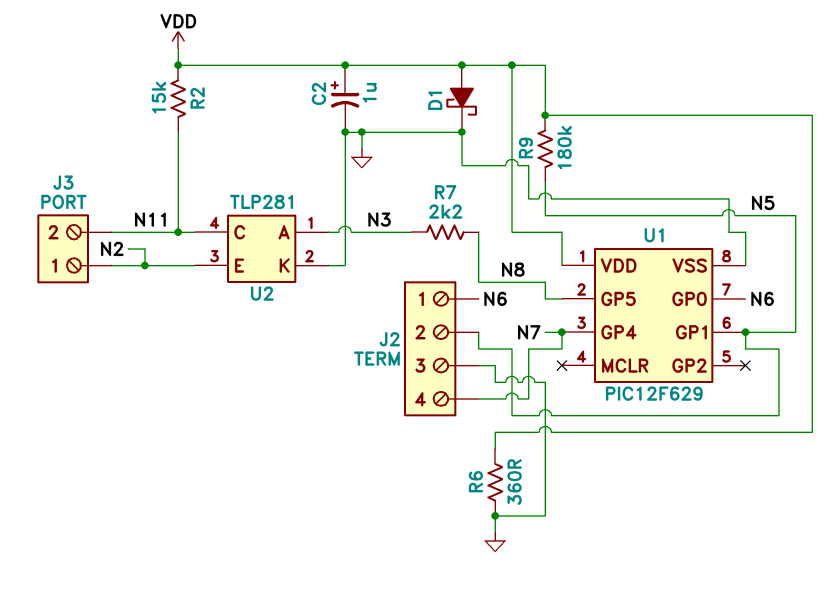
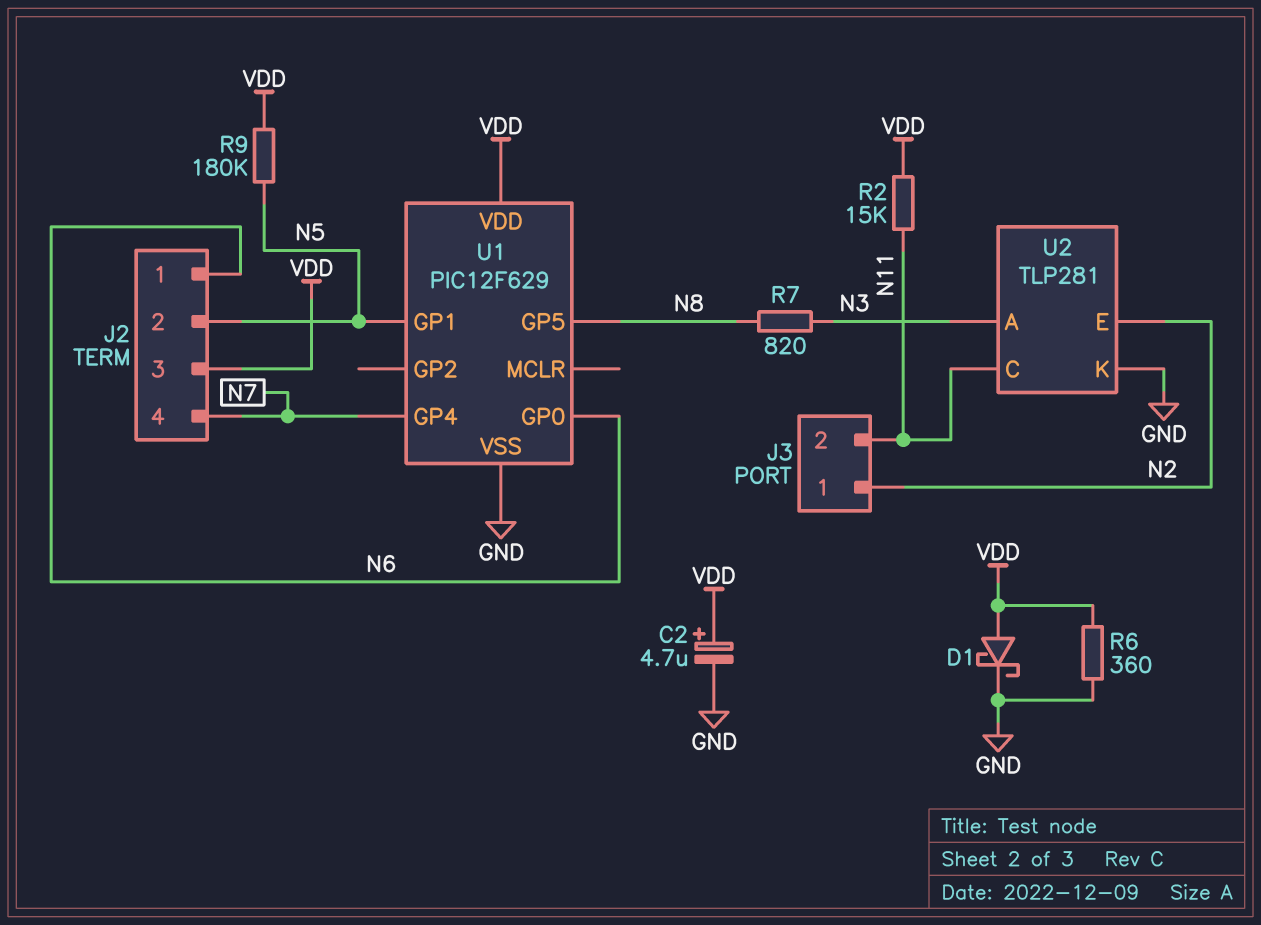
C2: 1uF (plus VDD, minus GND) -> 4.7uF (plus VDD, minus GND)
J2 pin 3: GND -> VDD
R7: 2.2k (N3, N8) -> 820 (N3, N8)

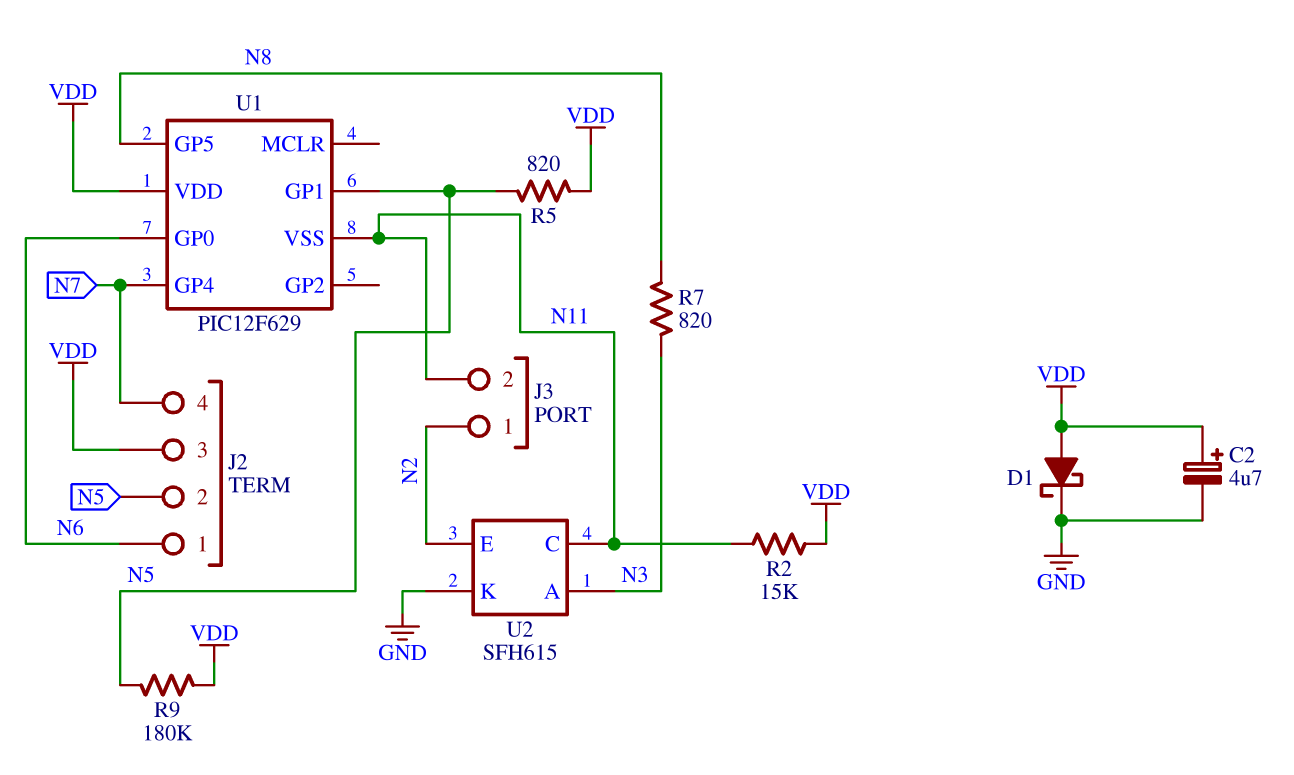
R5: none -> 820 (N5, VDD)
R6: 360 (GND, VDD) -> none
U1 pin VSS: GND -> N11
U2: TLP281 -> SFH615

